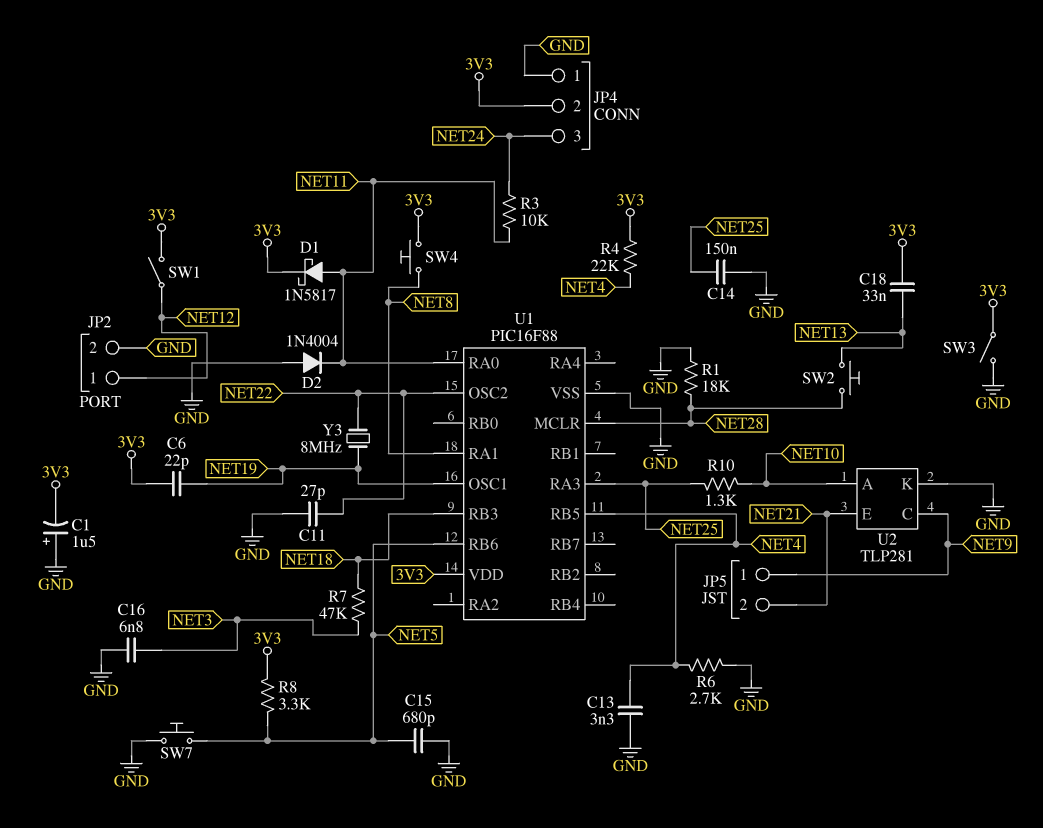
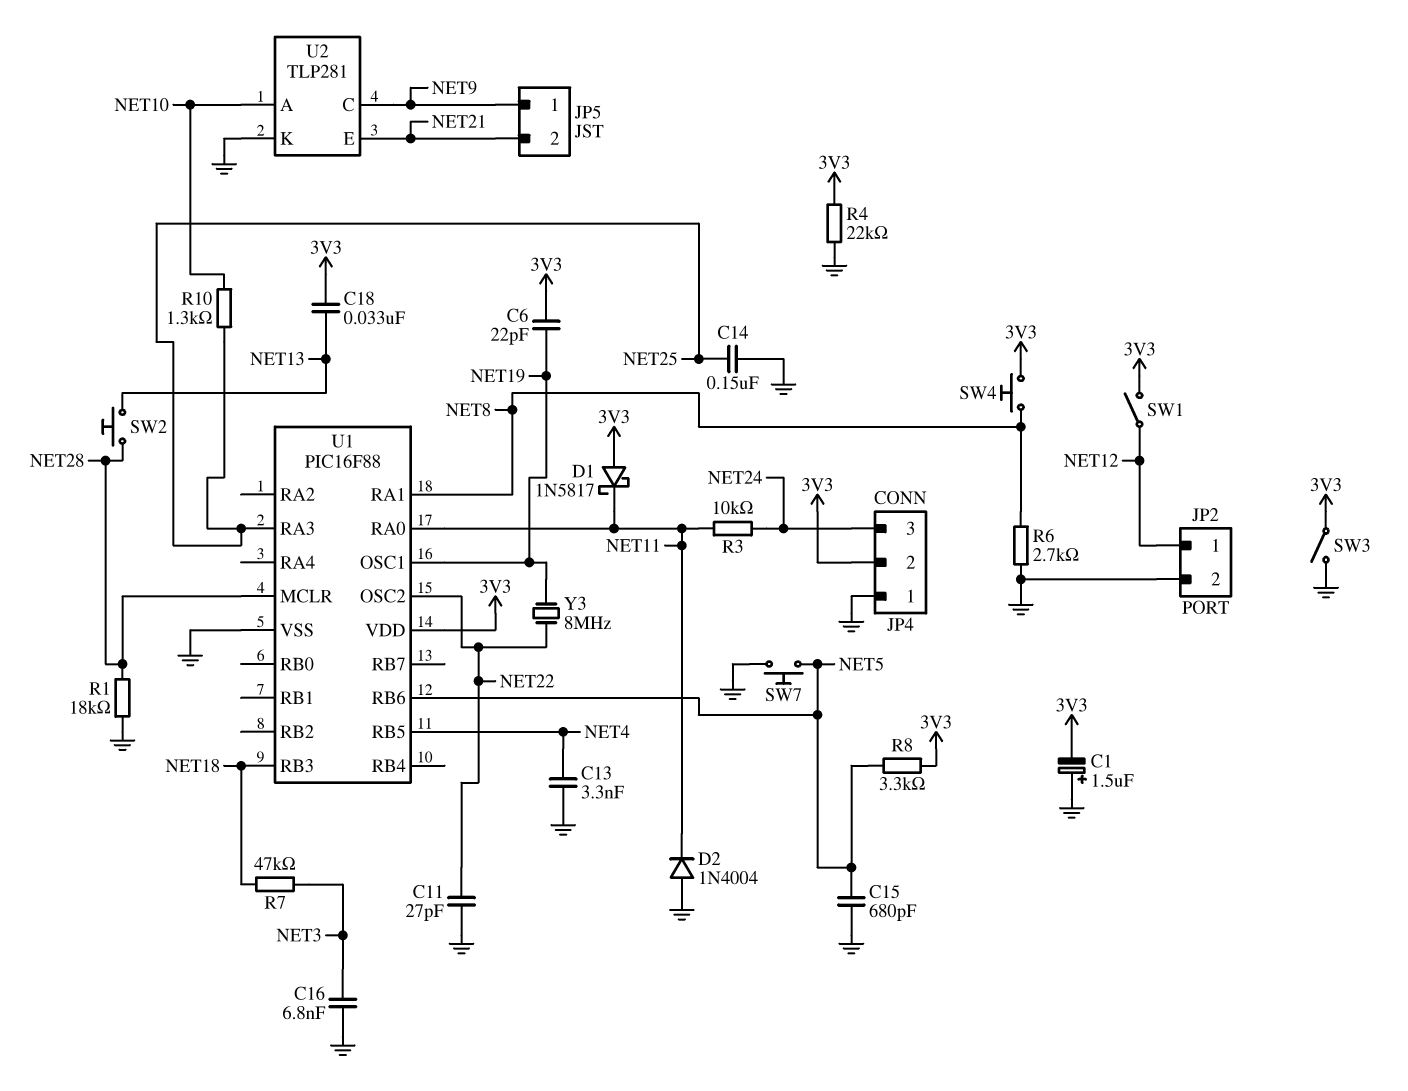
D1: schottky 1N5817 (A NET11, K 3V3) -> schottky 1N5817 (A 3V3, K NET11)
R4: 22k (3V3, NET4) -> 22k (3V3, GND)
R6: 2.7k (GND, NET4) -> 2.7k (GND, NET8)

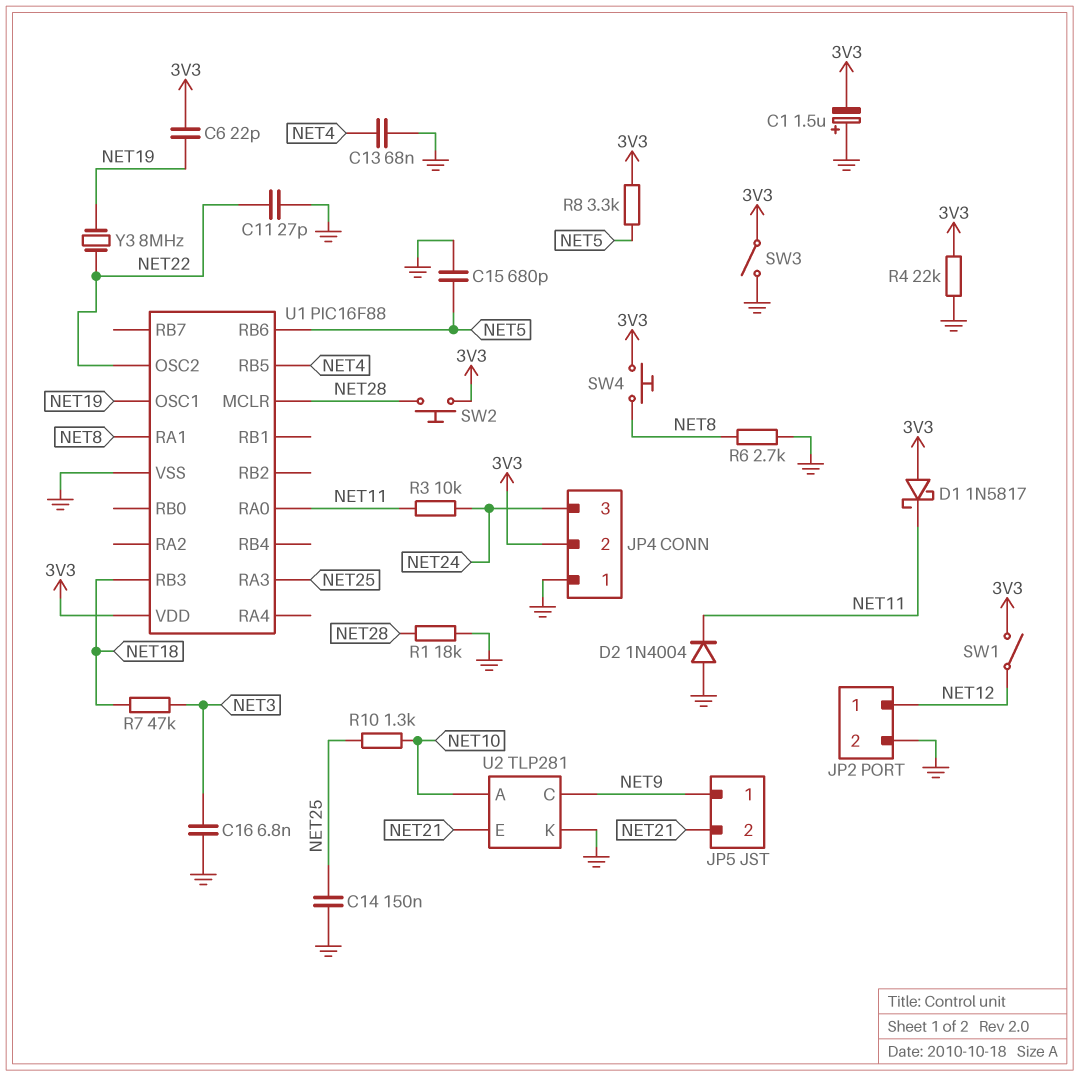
C13: 3.3nF (GND, NET4) -> 68nF (GND, NET4)
C18: 33nF (3V3, NET13) -> none
SW2: button (NET13, NET28) -> button (3V3, NET28)
SW7: button (GND, NET5) -> none

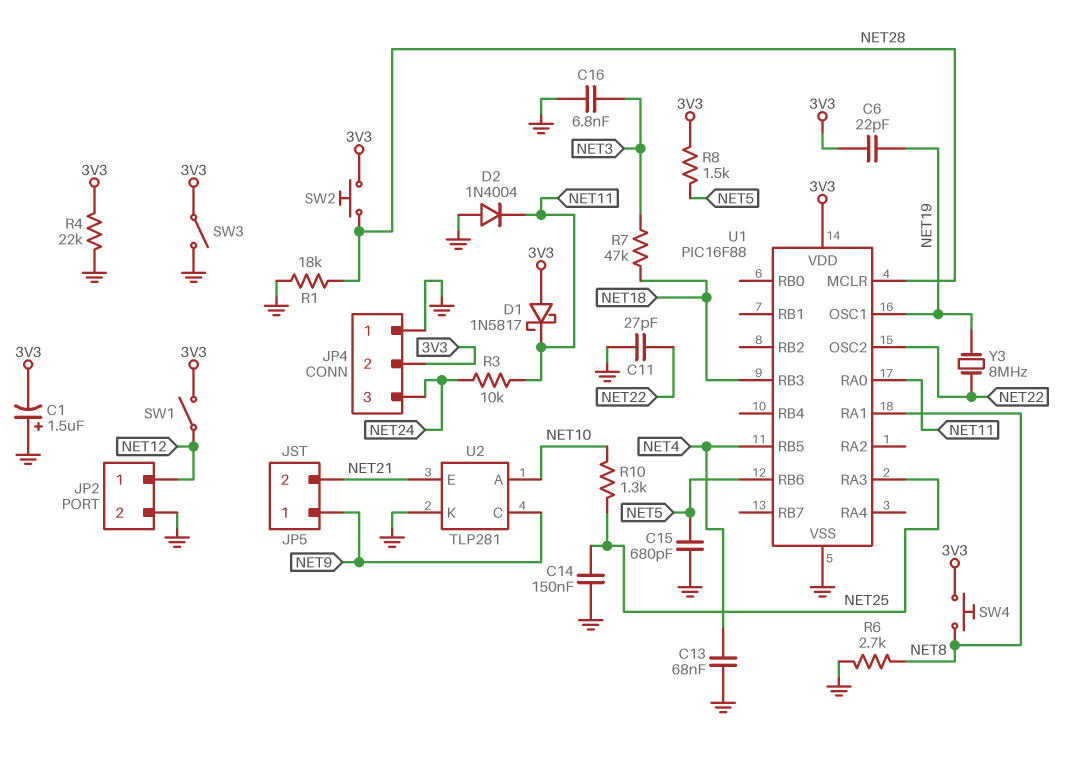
R8: 3.3k (3V3, NET5) -> 1.5k (3V3, NET5)

